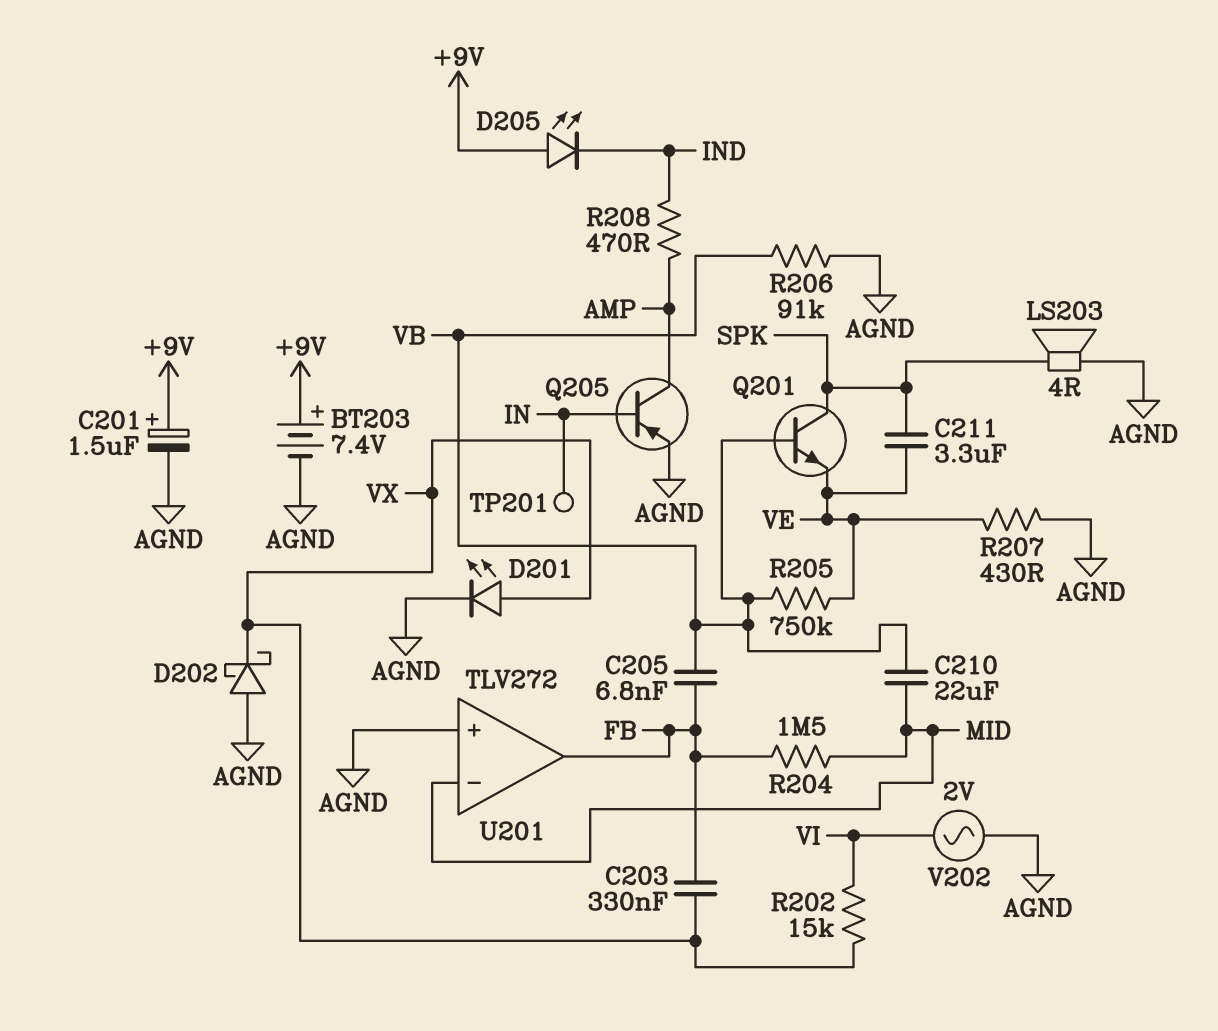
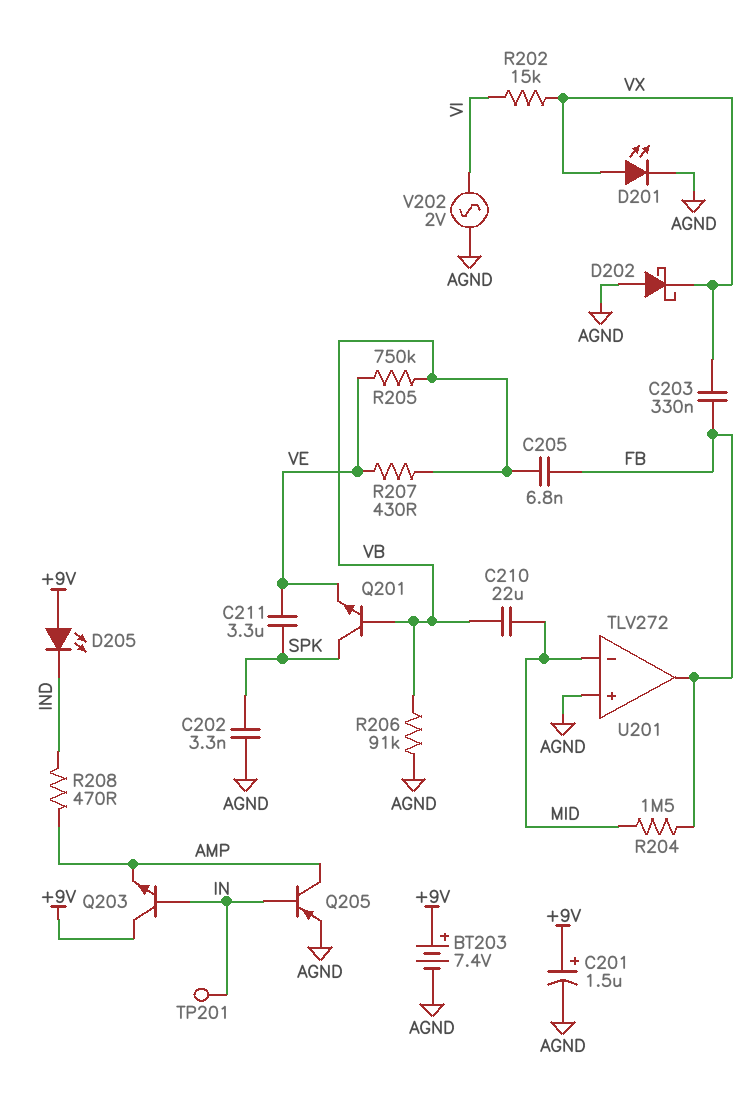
C202: none -> 3.3nF (AGND, SPK)
LS203: speaker 4R (AGND, SPK) -> none
Q203: none -> NPN (B IN, C +9V, E AMP)
R207: 430 (AGND, VE) -> 430 (VB, VE)

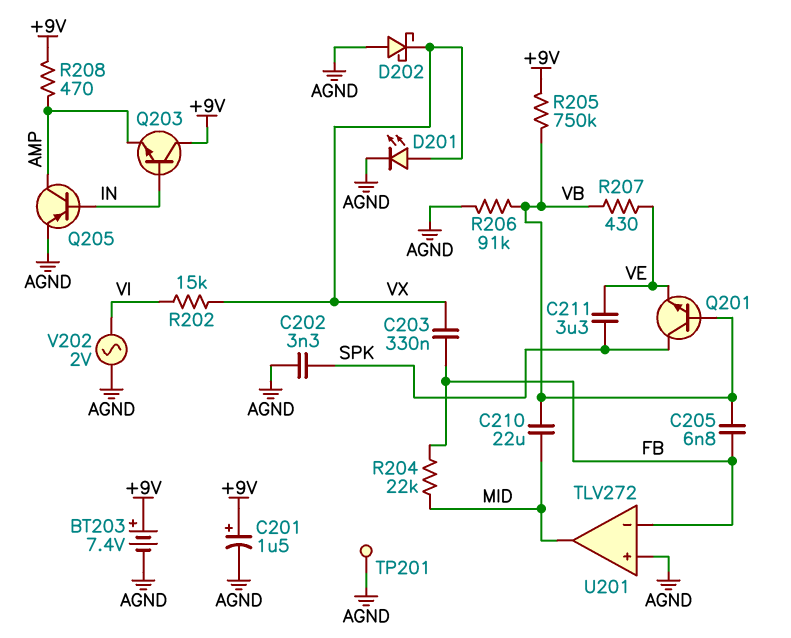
D205: LED (A +9V, K IND) -> none
R204: 1.5M (FB, MID) -> 22k (FB, MID)
R205: 750k (VB, VE) -> 750k (+9V, VB)
R208: 470 (AMP, IND) -> 470 (+9V, AMP)
TP201: test point (IN) -> test point (AGND)
U201 pin in-: MID -> FB
U201 pin out: FB -> MID

